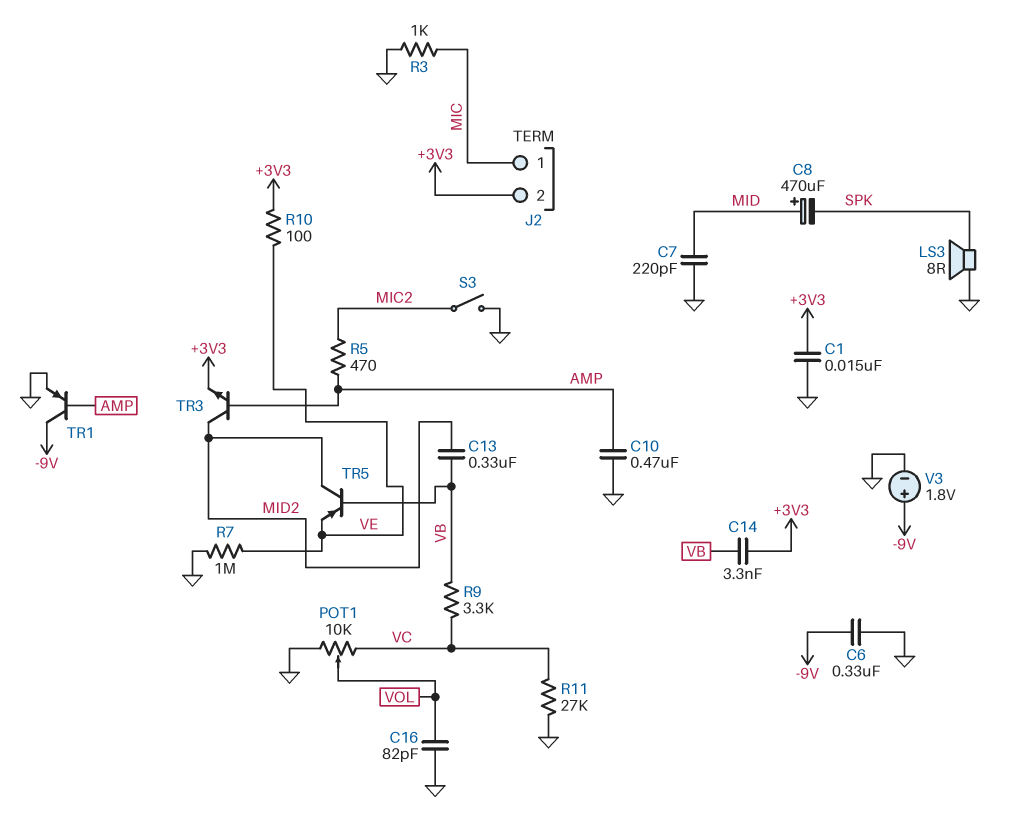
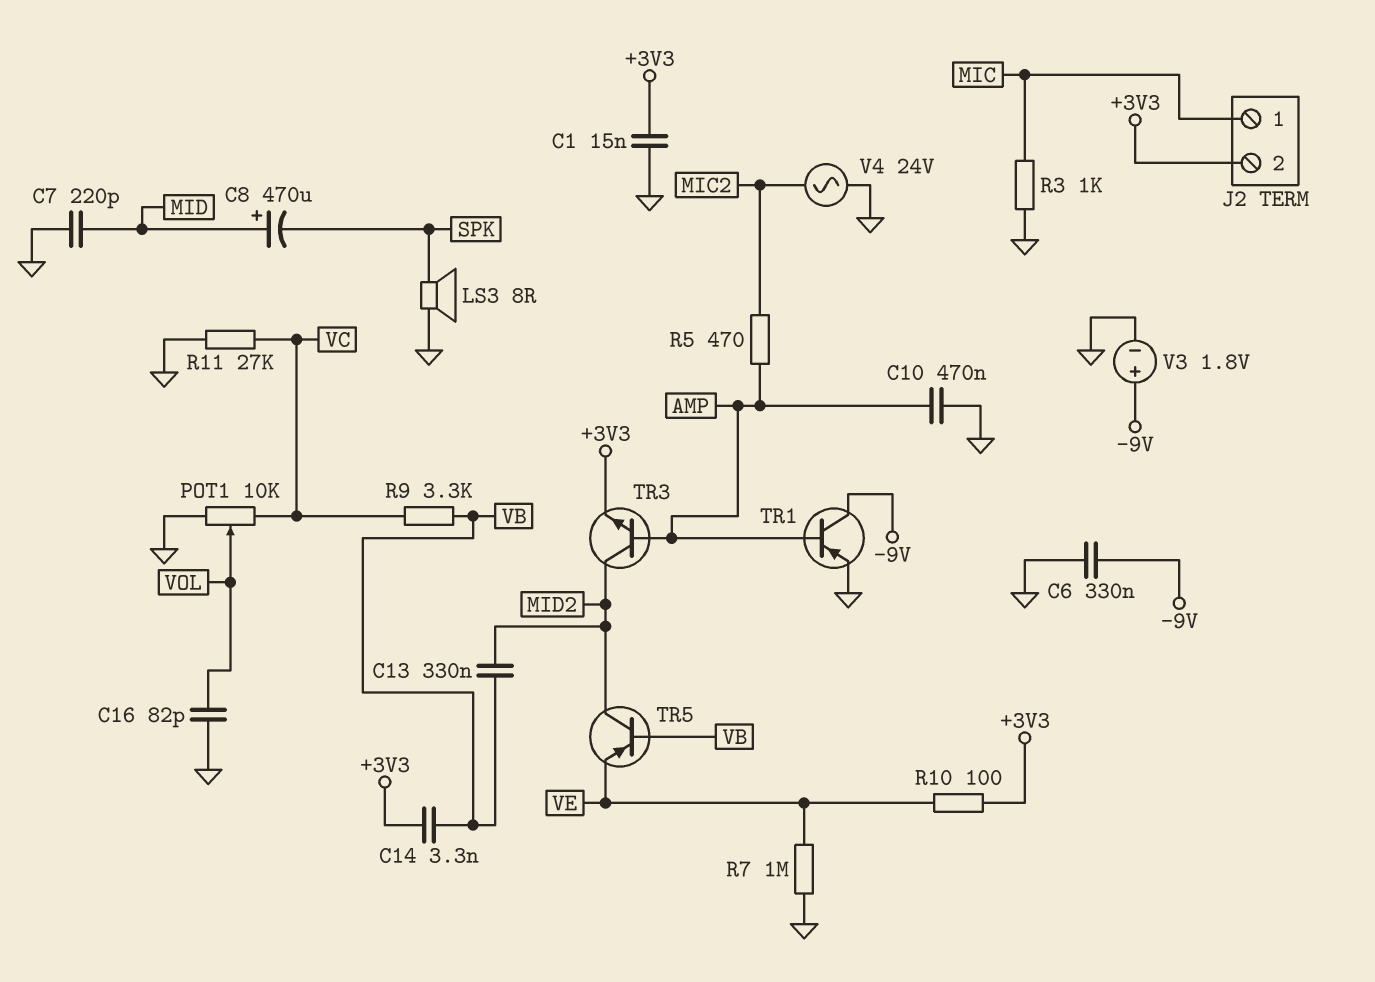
S3: switch (GND, MIC2) -> none
V4: none -> AC 24V (GND, MIC2)

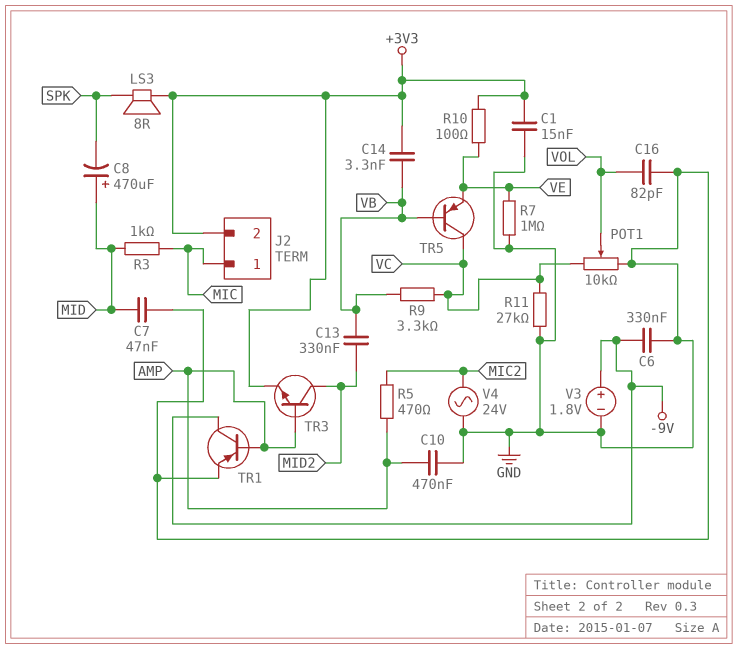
C7: 220pF (GND, MID) -> 47nF (GND, MID)
LS3: speaker 8R (GND, SPK) -> speaker 8R (+3V3, SPK)
R3: 1k (GND, MIC) -> 1k (MIC, MID)
TR5: PNP (B VB, C MID2, E VE) -> PNP (B VB, C VC, E VE)

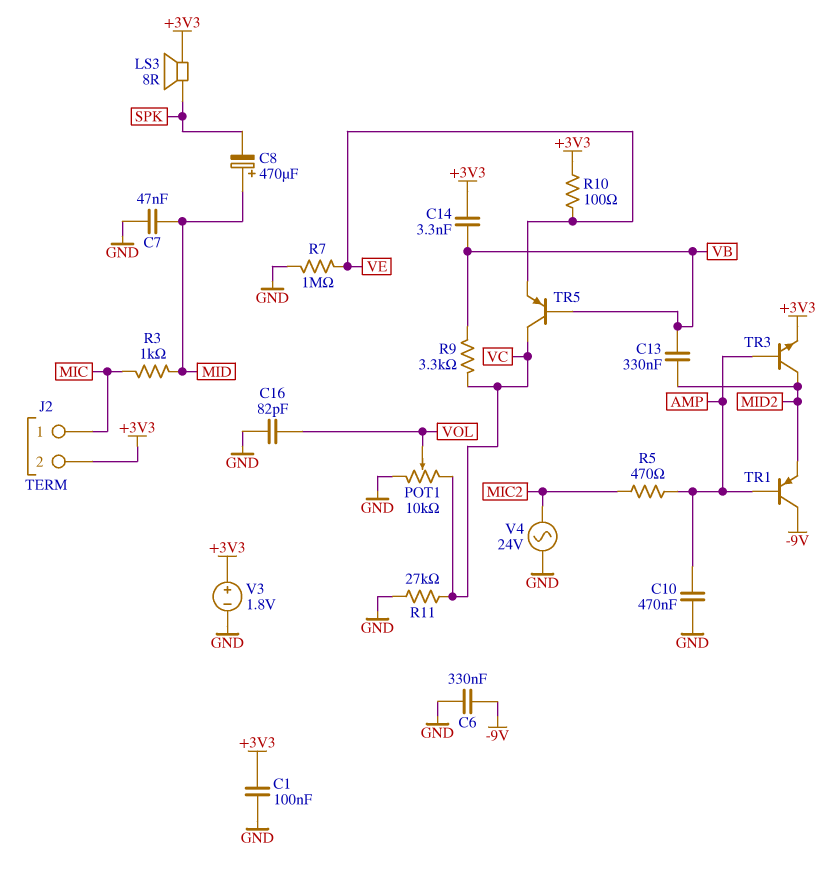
C1: 15nF (+3V3, GND) -> 100nF (+3V3, GND)
TR1: PNP (B AMP, C -9V, E GND) -> PNP (B AMP, C -9V, E MID2)
V3: 1.8V (plus -9V, minus GND) -> 1.8V (plus +3V3, minus GND)

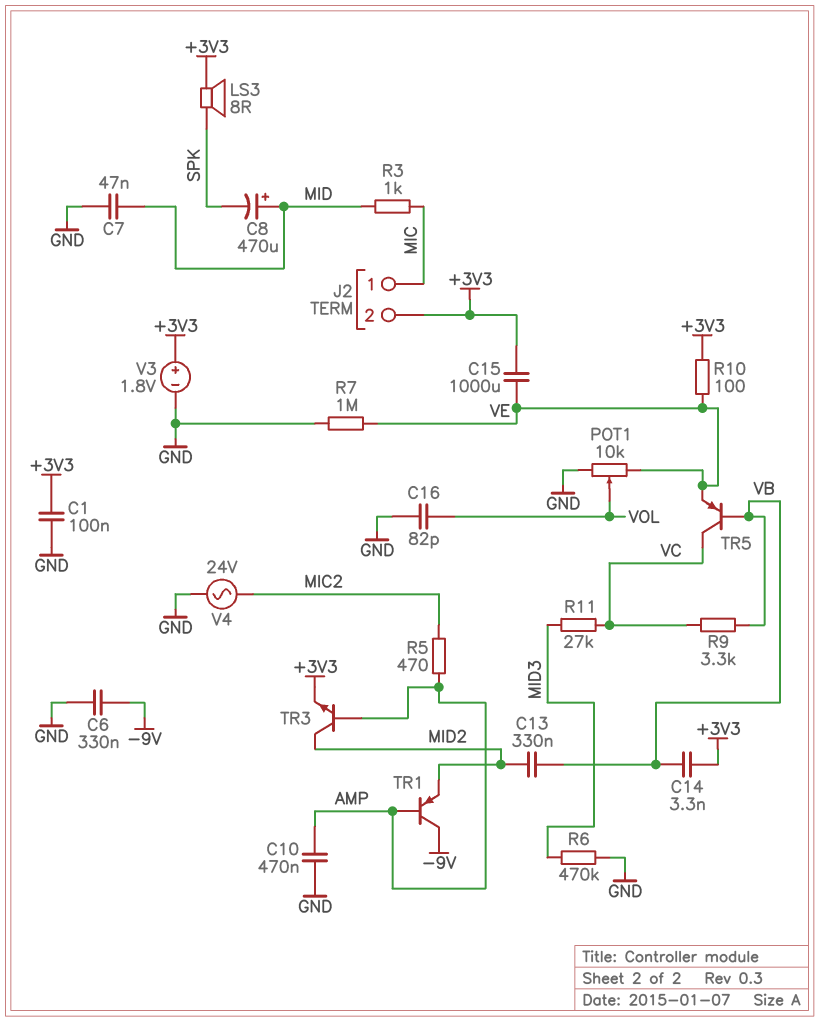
C15: none -> 1000uF (+3V3, VE)
POT1: 10k (GND, VC, wiper VOL) -> 10k (GND, VE, wiper VOL)
R6: none -> 470k (GND, MID3)
R11: 27k (GND, VC) -> 27k (MID3, VC)

